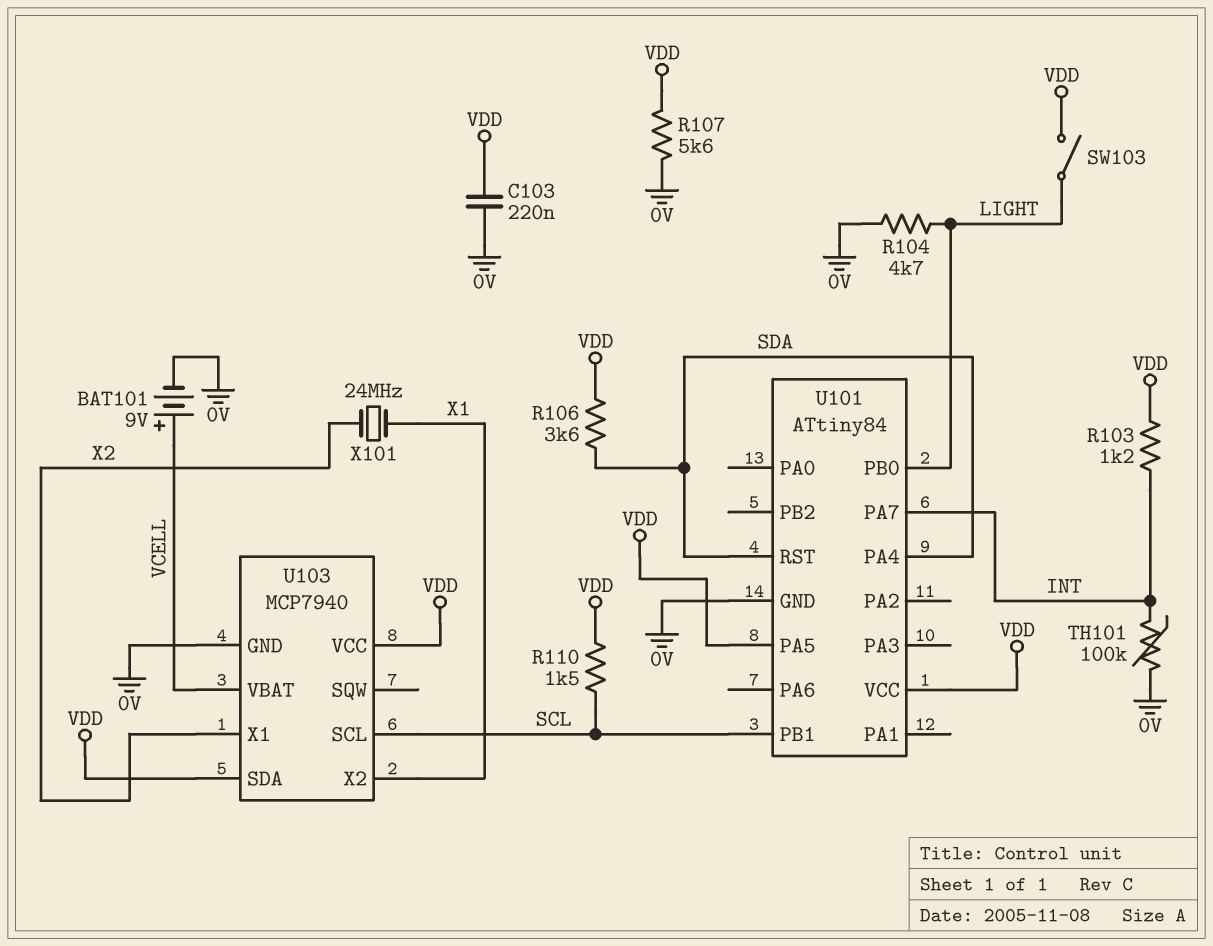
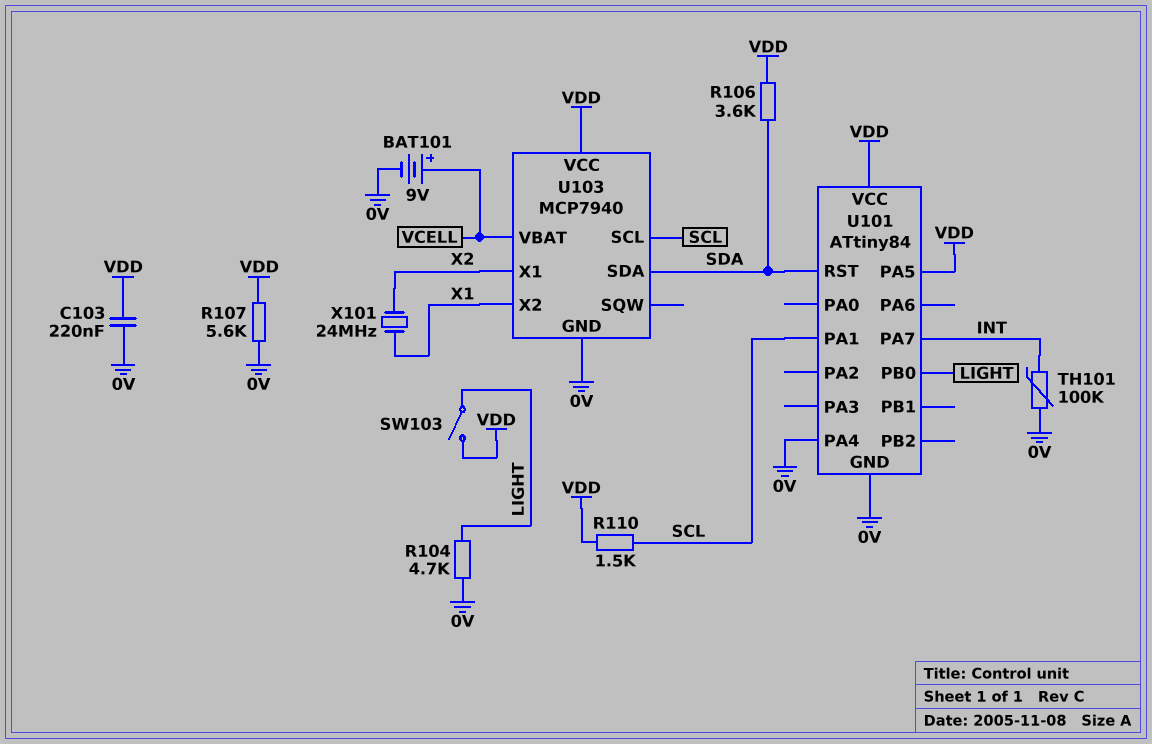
R103: 1.2k (INT, VDD) -> none
U101 pin PA1: none -> SCL
U101 pin PA4: SDA -> 0V
U101 pin PB1: SCL -> none
U103 pin SDA: VDD -> SDA

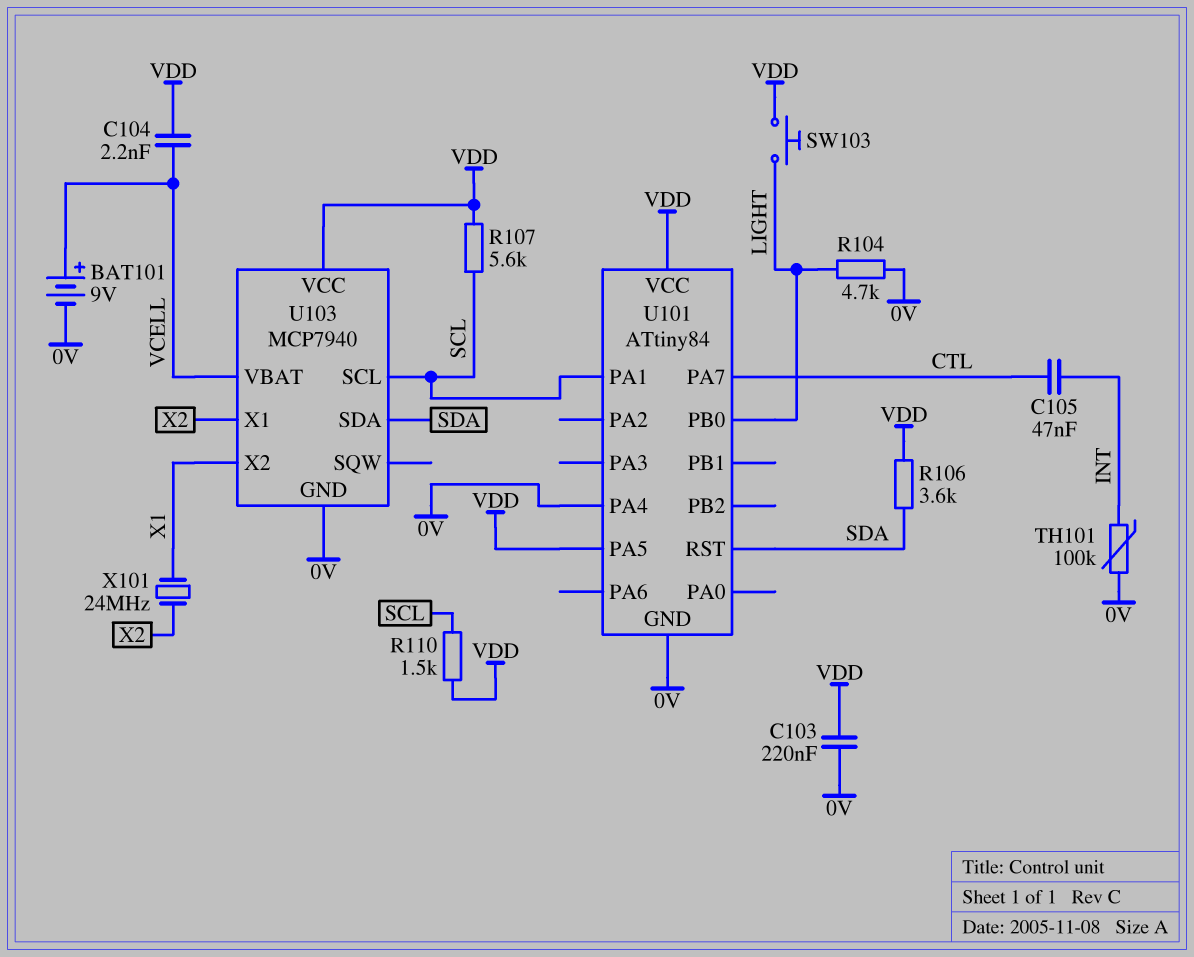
C104: none -> 2.2nF (VCELL, VDD)
C105: none -> 47nF (CTL, INT)
R107: 5.6k (0V, VDD) -> 5.6k (SCL, VDD)
SW103: switch (LIGHT, VDD) -> button (LIGHT, VDD)
U101 pin PA7: INT -> CTL

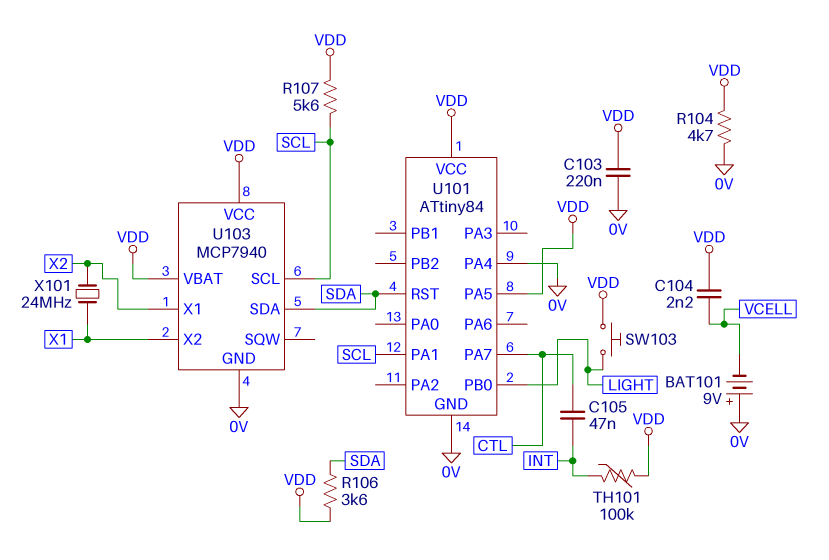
BAT101: 9V (plus VCELL, minus 0V) -> 9V (plus 0V, minus VCELL)
R104: 4.7k (0V, LIGHT) -> 4.7k (0V, VDD)
R110: 1.5k (SCL, VDD) -> none
TH101: 100k (0V, INT) -> 100k (INT, VDD)
U103 pin VBAT: VCELL -> VDD

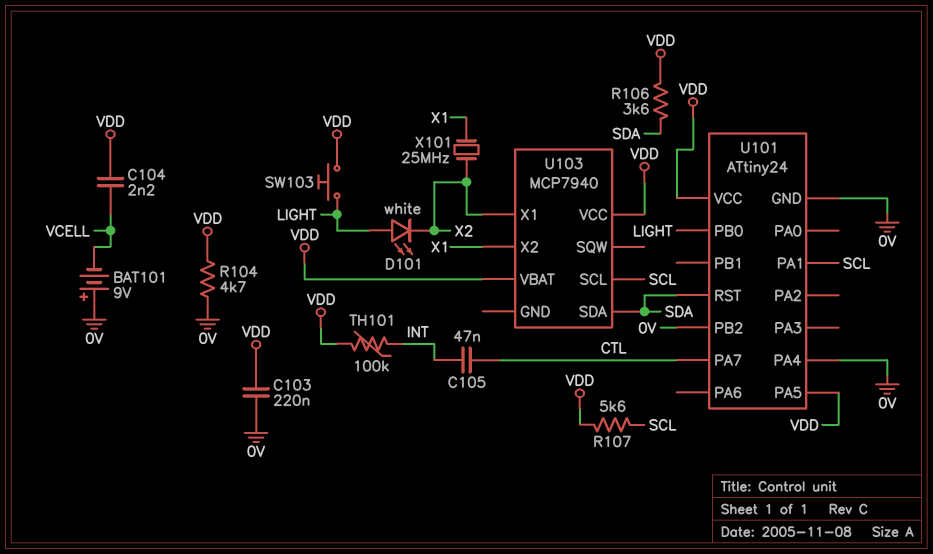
D101: none -> LED white (A LIGHT, K X2)
U101: ATtiny84 -> ATtiny24
U101 pin PB2: none -> 0V
U103 pin GND: 0V -> none
X101: 24MHz (X1, X2) -> 25MHz (X1, X2)

